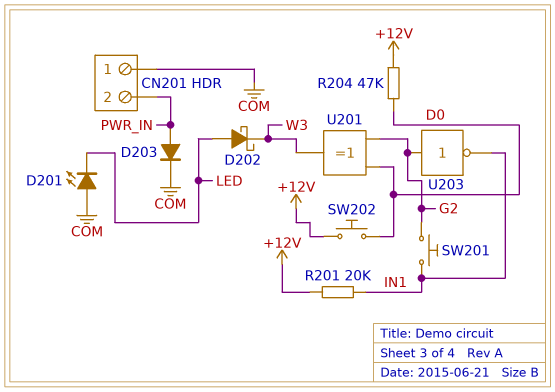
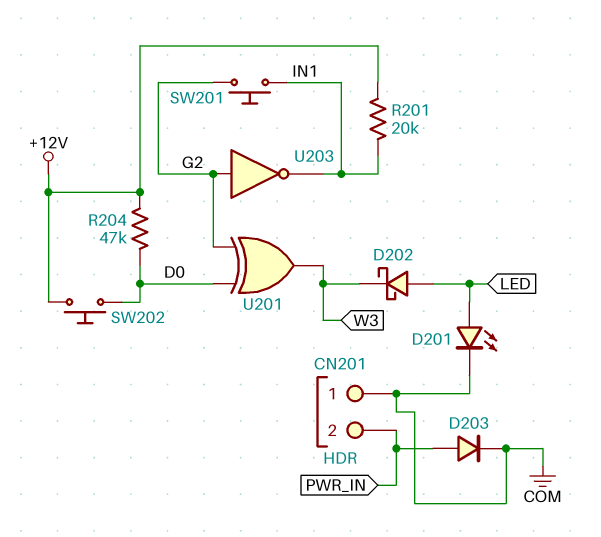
D201: LED (A COM, K LED) -> LED (A LED, K COM)

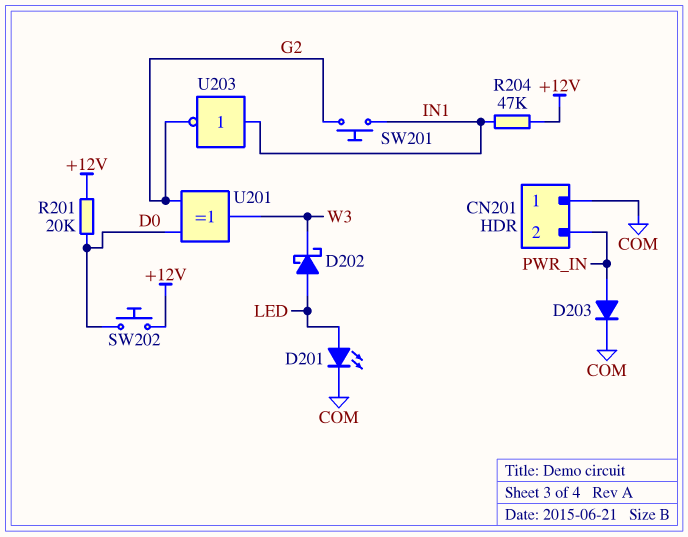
R201: 20k (+12V, IN1) -> 20k (+12V, D0)
R204: 47k (+12V, D0) -> 47k (+12V, IN1)
U203: NOT (in G2, out IN1) -> NOT (in IN1, out G2)

